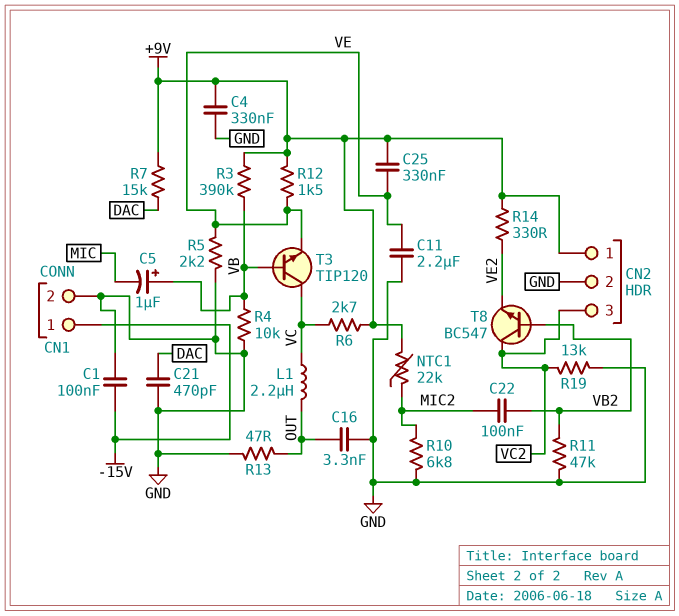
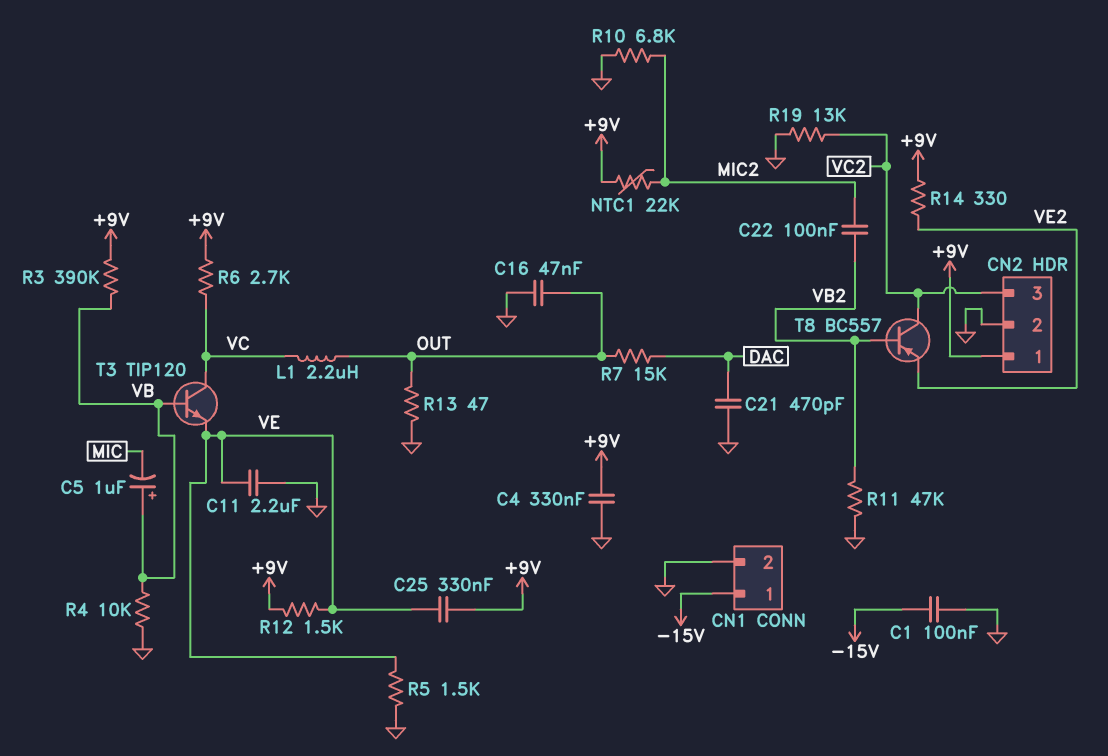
C16: 3.3nF (GND, OUT) -> 47nF (GND, OUT)
R5: 2.2k (GND, VE) -> 1.5k (GND, VE)
R7: 15k (+9V, DAC) -> 15k (DAC, OUT)
T8: NPN BC547 (B VB2, C VC2, E VE2) -> PNP BC557 (B VB2, C VC2, E VE2)

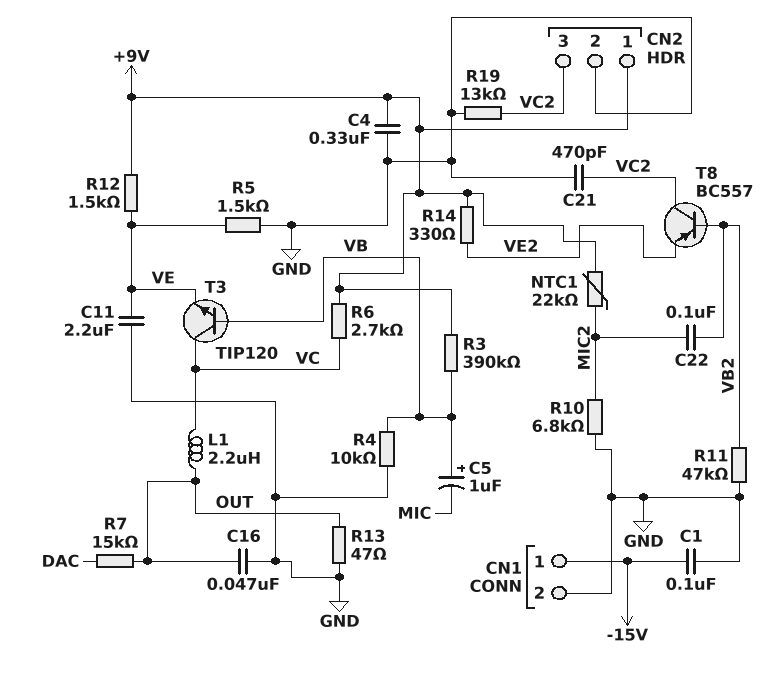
C21: 470pF (DAC, GND) -> 470pF (GND, VC2)
C25: 330nF (+9V, VE) -> none

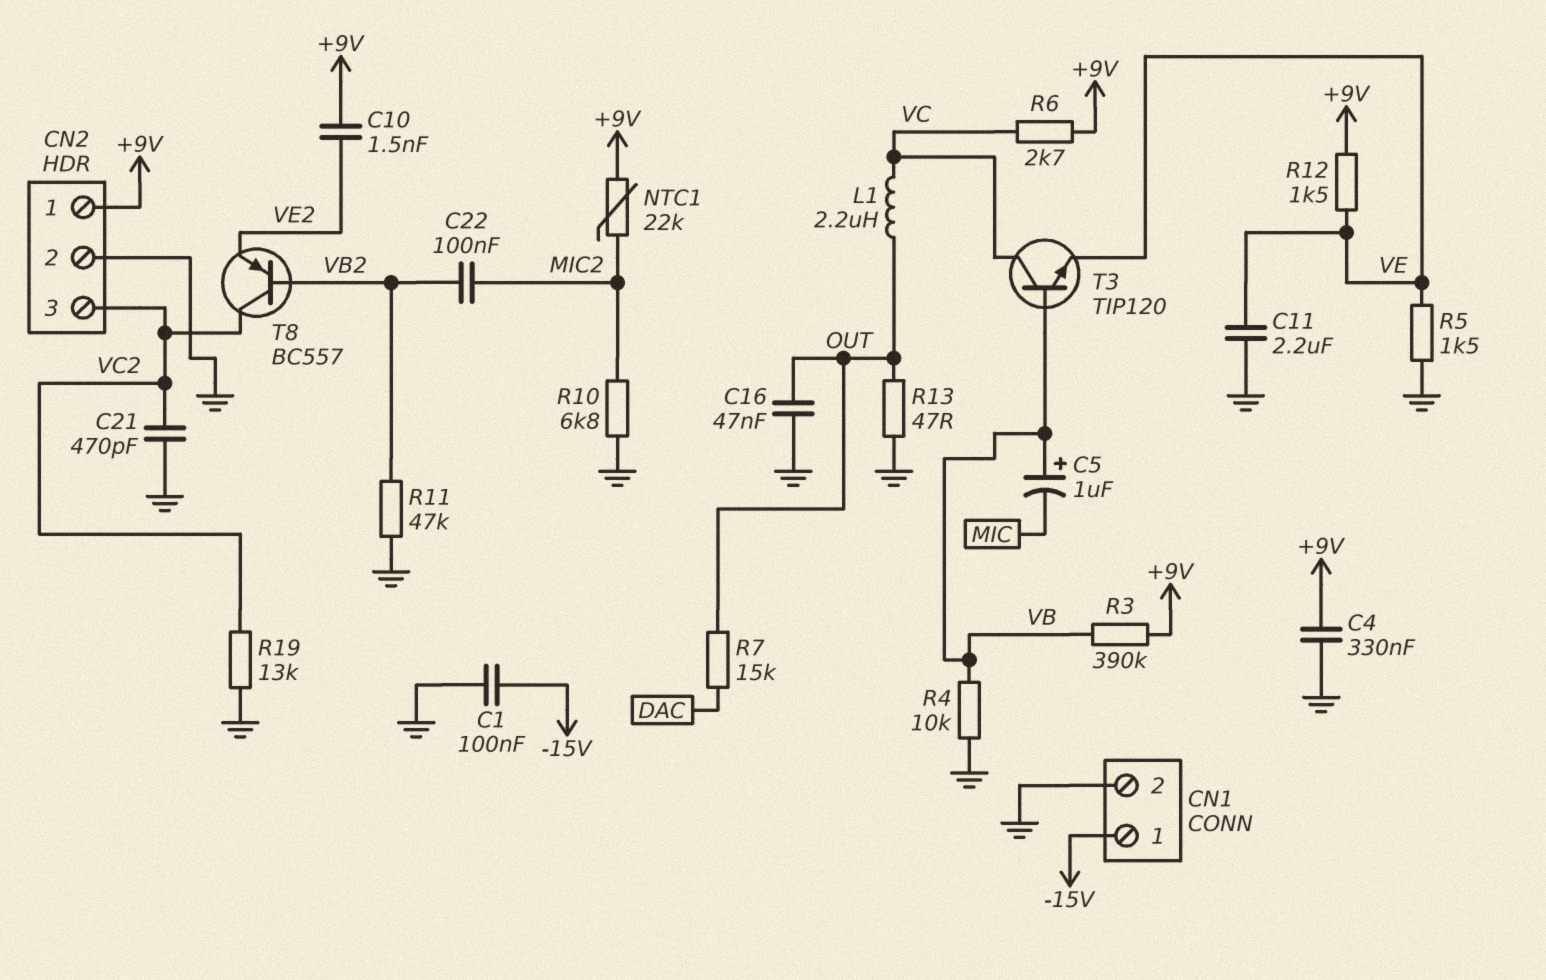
C10: none -> 1.5nF (+9V, VE2)
R14: 330 (+9V, VE2) -> none

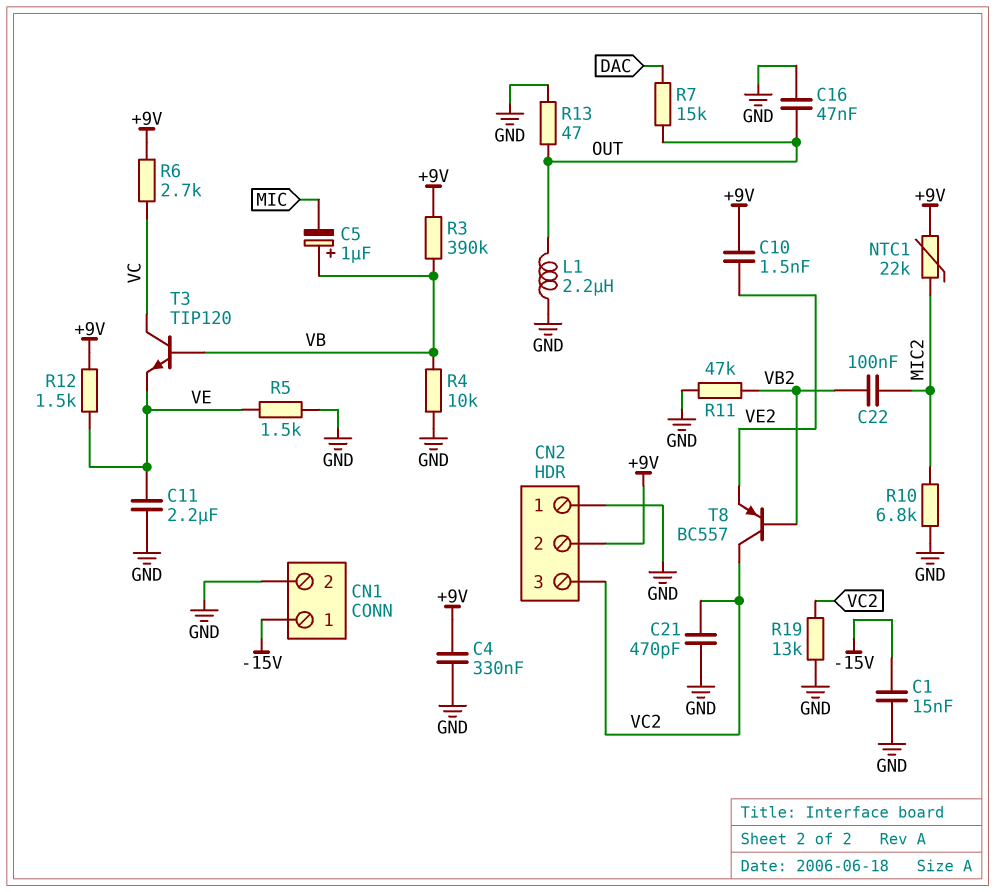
C1: 100nF (-15V, GND) -> 15nF (-15V, GND)
CN2 pin 1: +9V -> GND
CN2 pin 2: GND -> +9V
L1: 2.2uH (OUT, VC) -> 2.2uH (GND, OUT)

